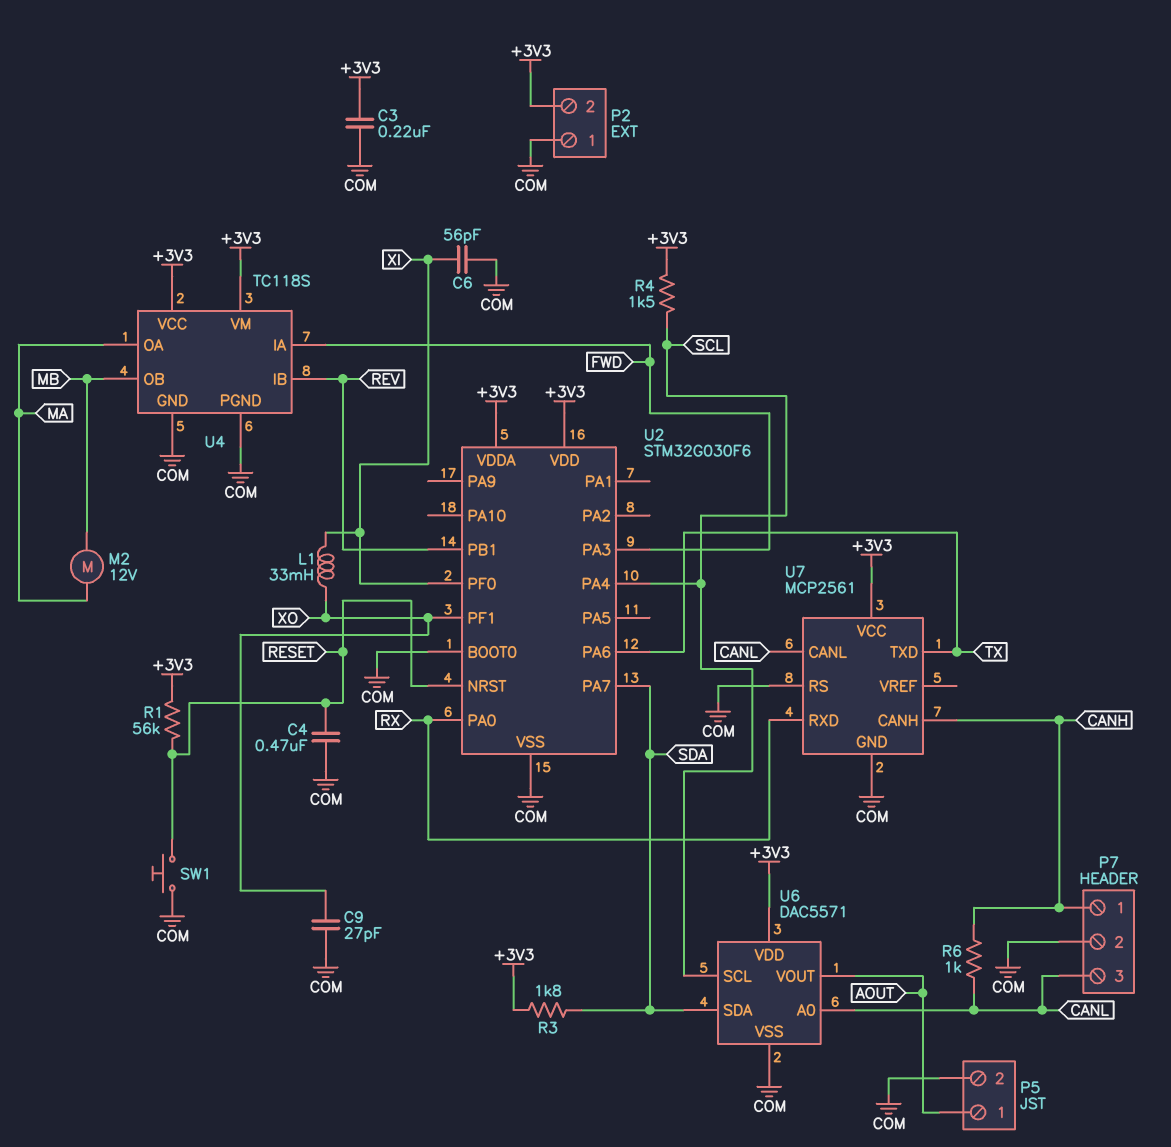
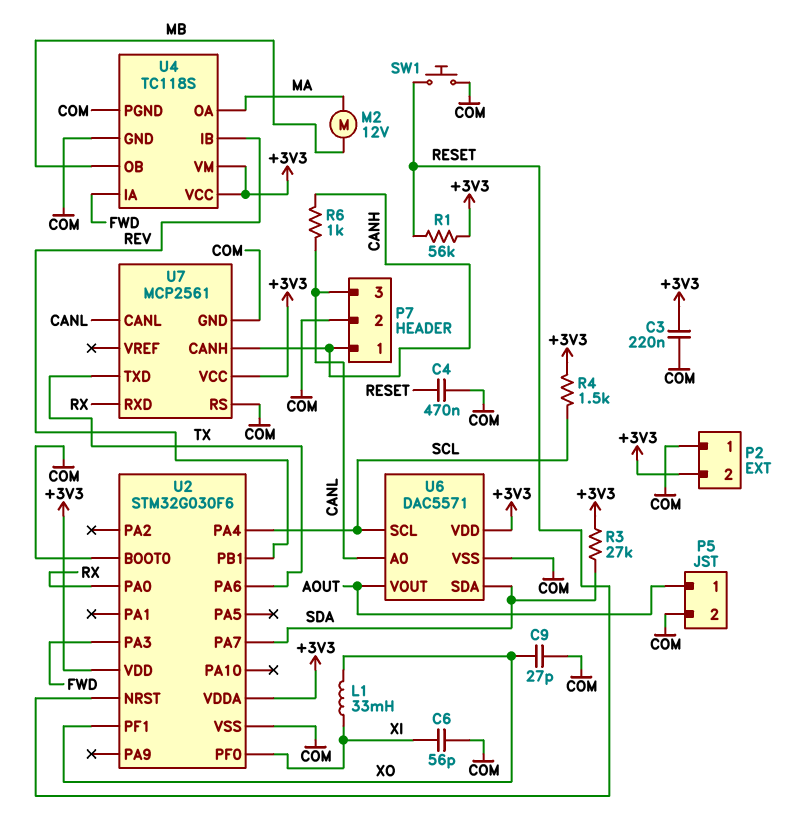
R3: 1.8k (+3V3, SDA) -> 27k (+3V3, SDA)

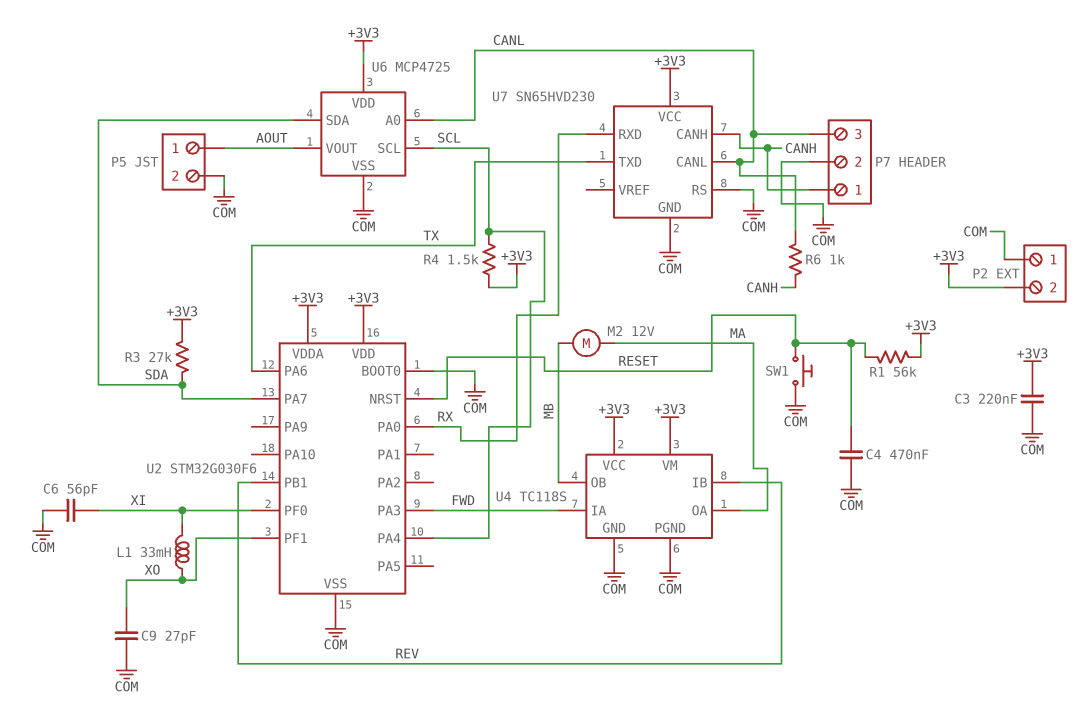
U6: DAC5571 -> MCP4725
U7: MCP2561 -> SN65HVD230

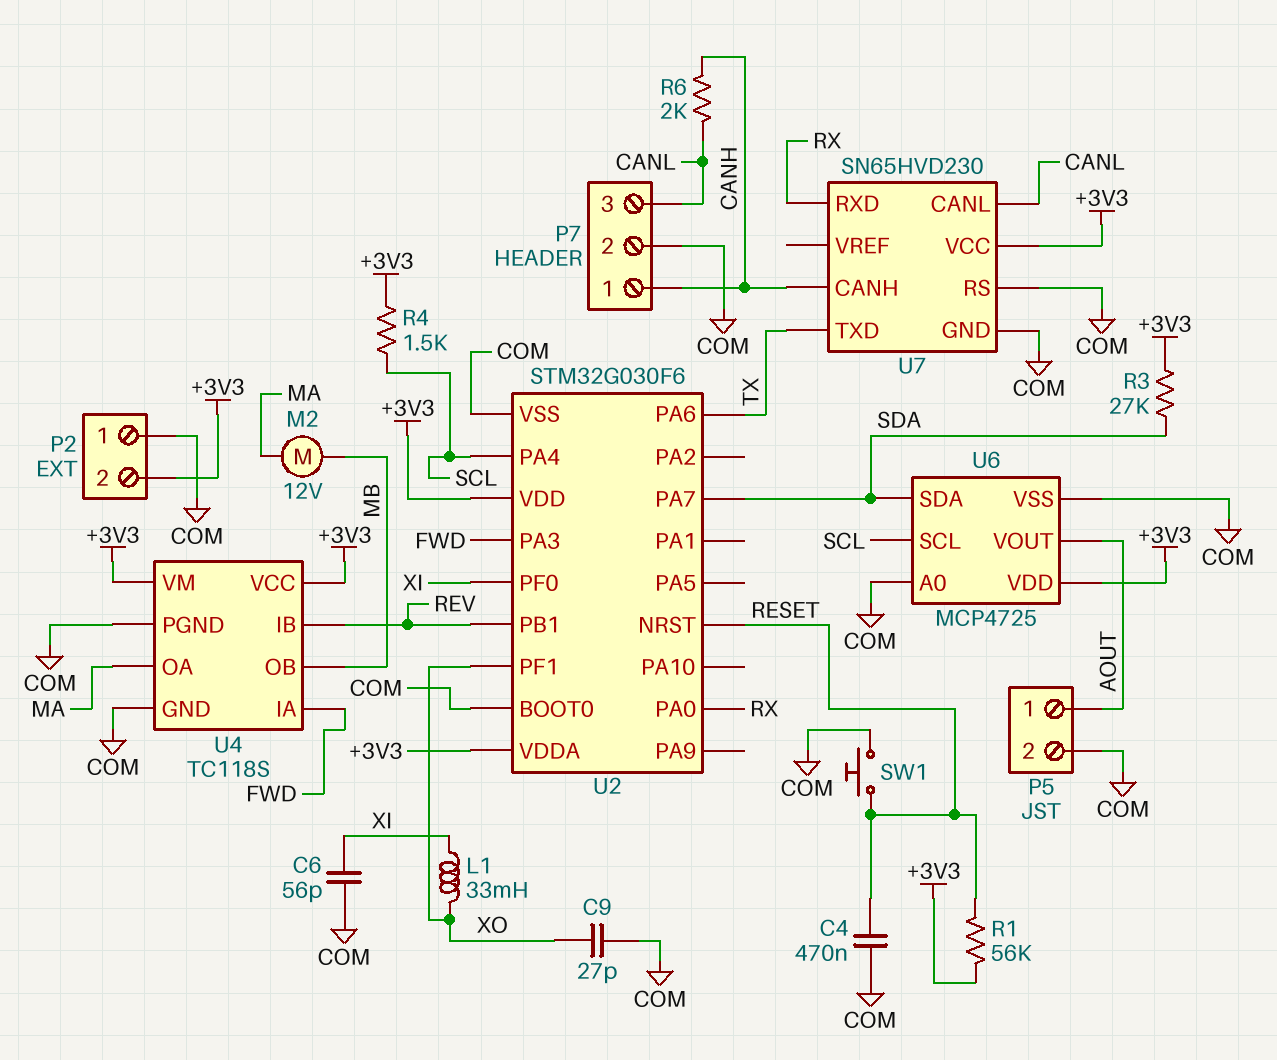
C3: 220nF (+3V3, COM) -> none
R6: 1k (CANH, CANL) -> 2k (CANH, CANL)
U6 pin A0: CANL -> COM

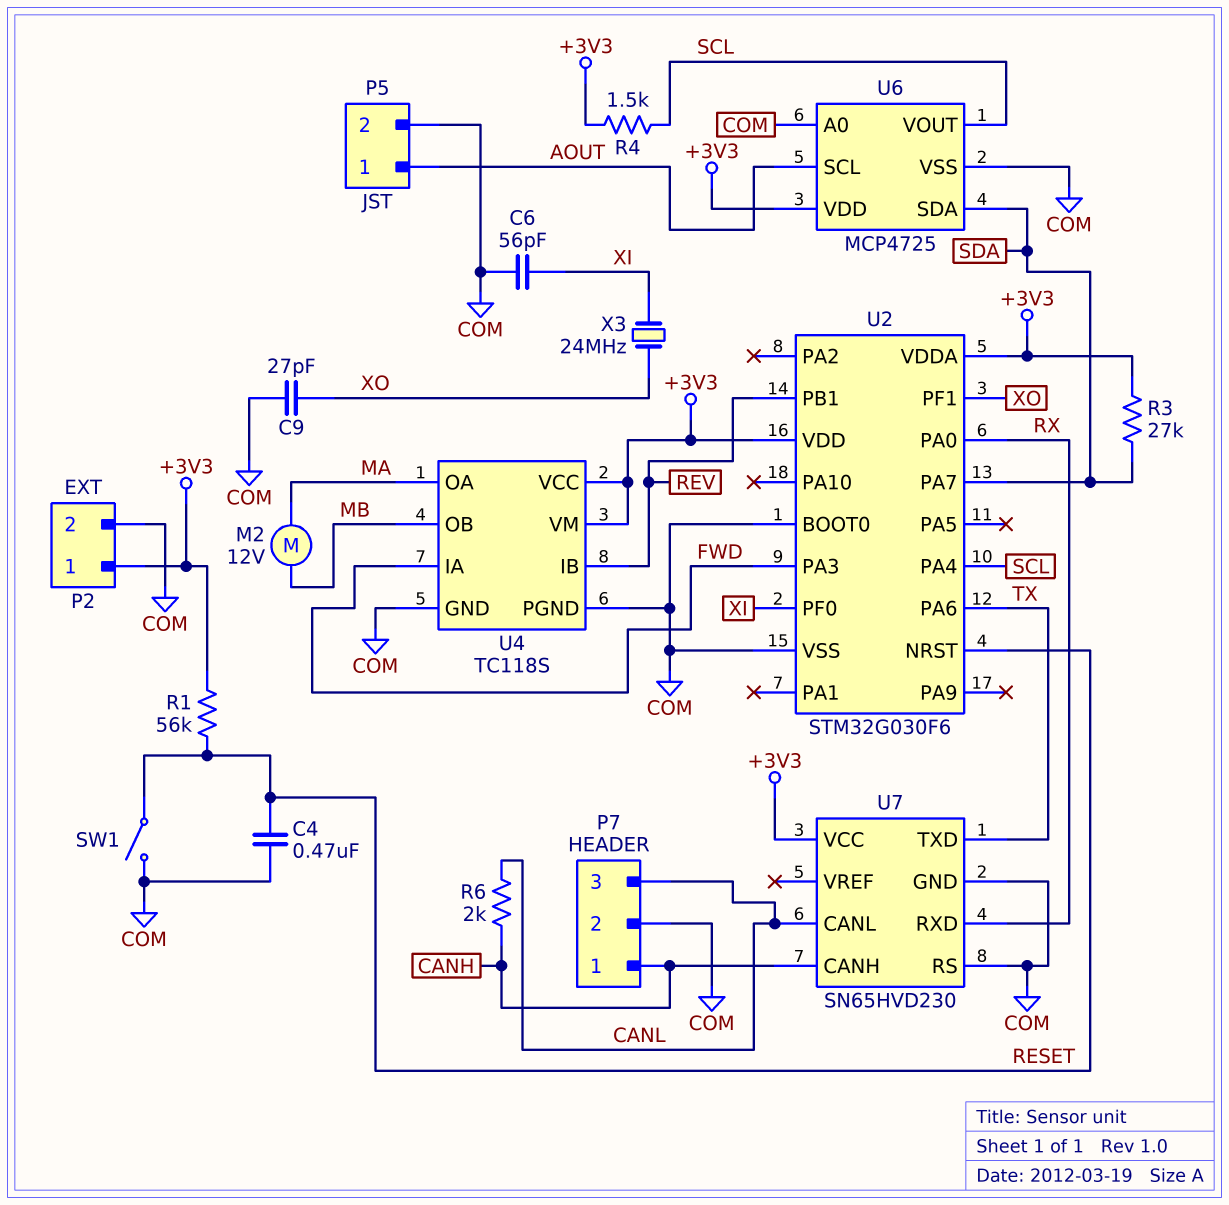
L1: 33mH (XI, XO) -> none
P2 pin 1: COM -> +3V3
P2 pin 2: +3V3 -> COM
SW1: button (COM, RESET) -> switch (COM, RESET)
U6 pin SCL: SCL -> AOUT
U6 pin VOUT: AOUT -> SCL
X3: none -> 24MHz (XI, XO)

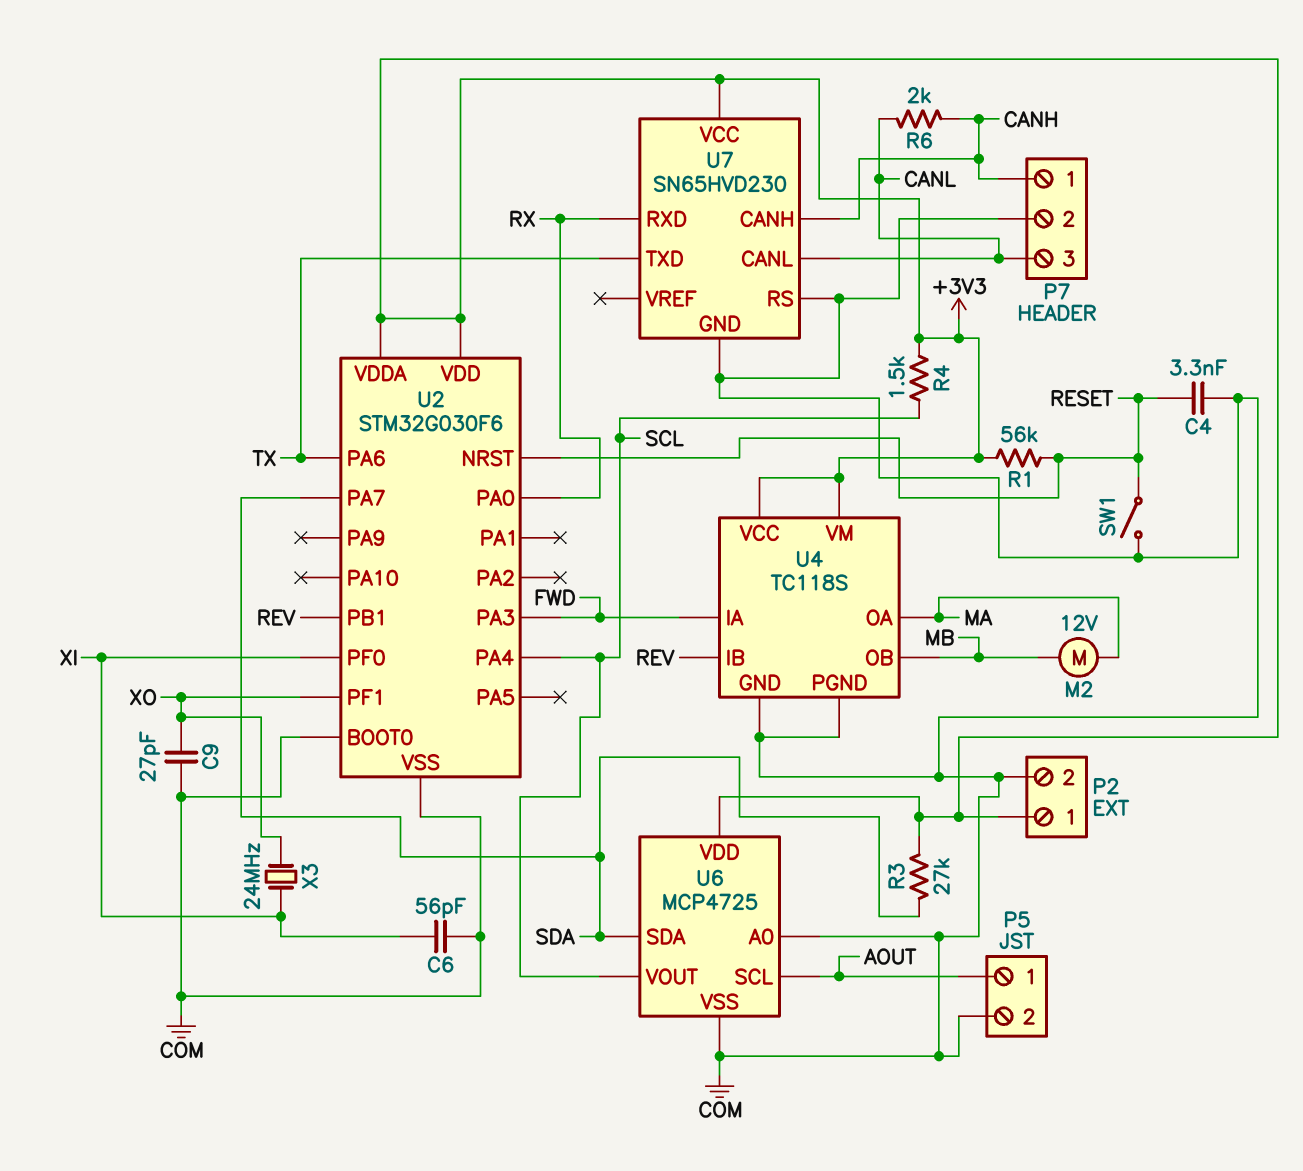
C4: 470nF (COM, RESET) -> 3.3nF (COM, RESET)

